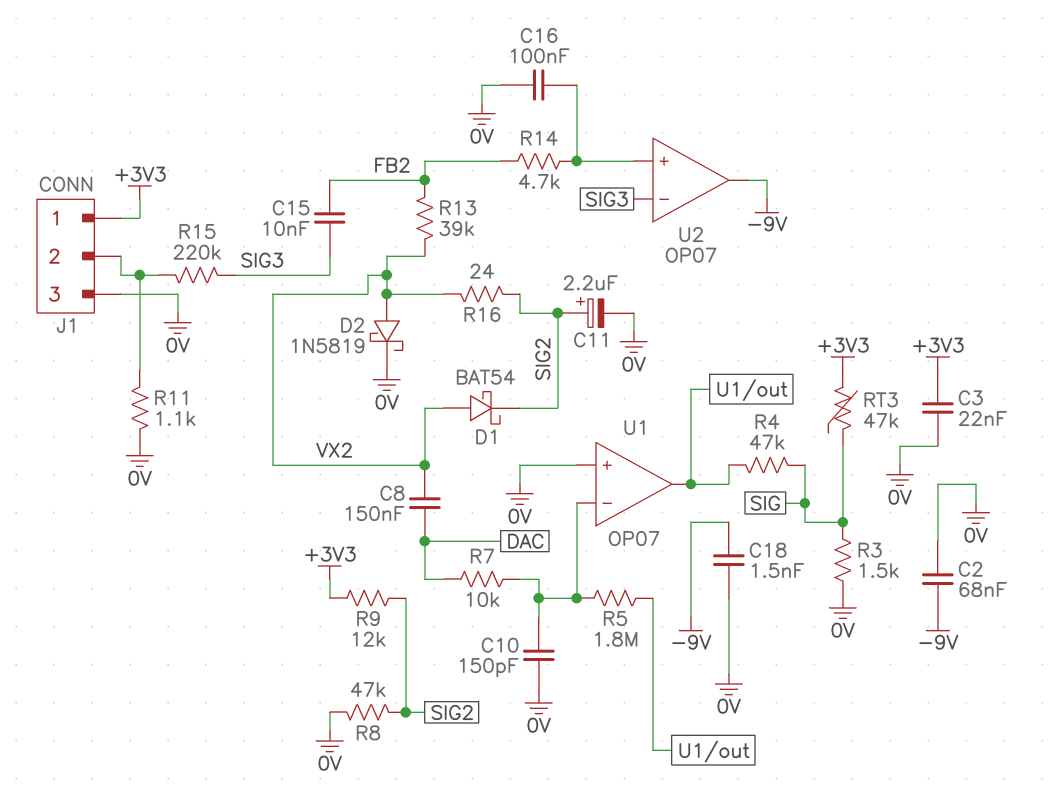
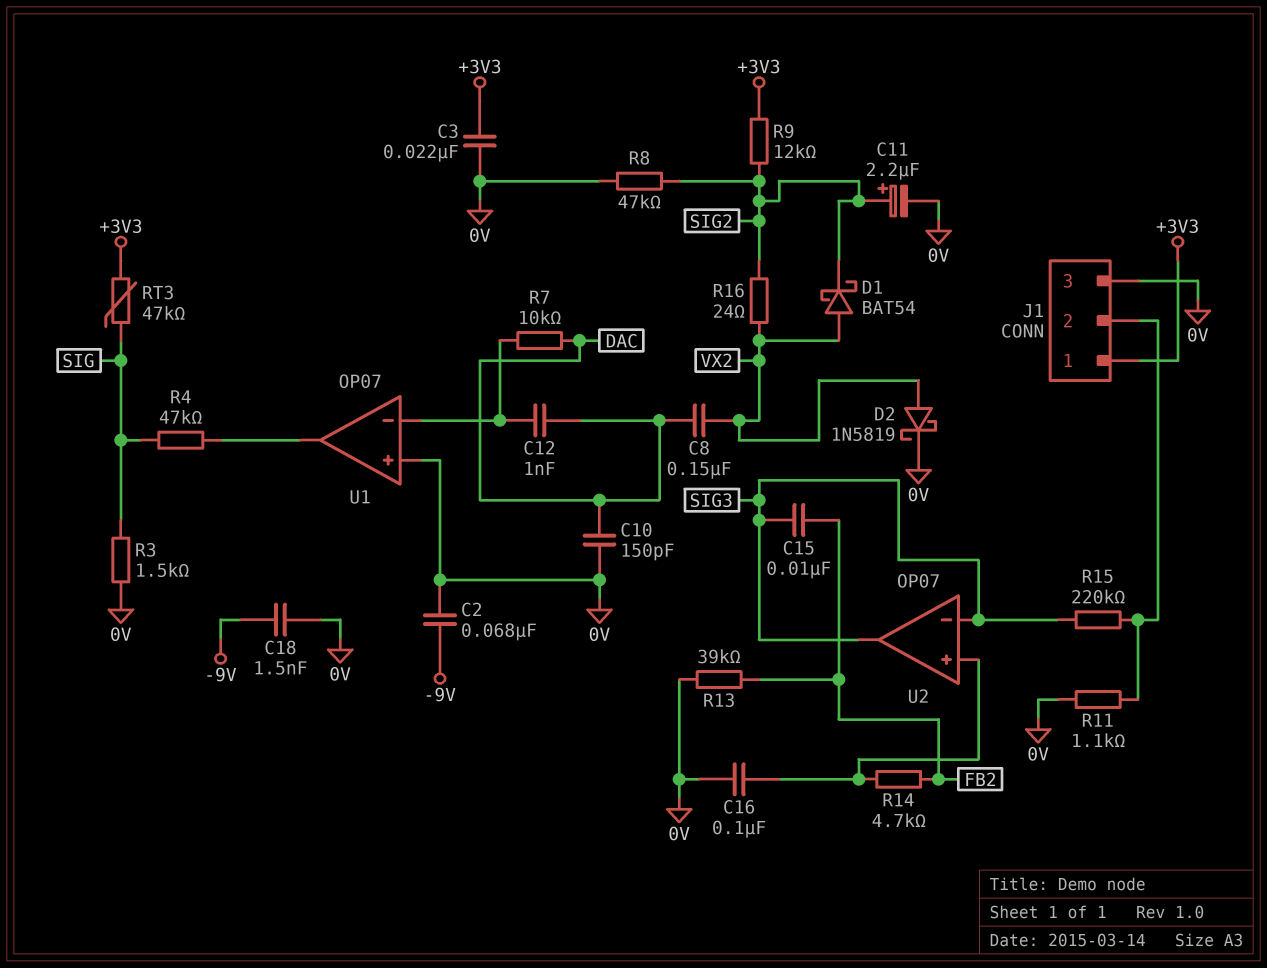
C10: 150pF (0V, U1/in-) -> 150pF (0V, DAC)
C12: none -> 1nF (DAC, U1/in-)
R5: 1.8M (U1/in-, U1/out) -> none
R13: 39k (FB2, VX2) -> 39k (0V, FB2)
U2 pin out: -9V -> SIG3

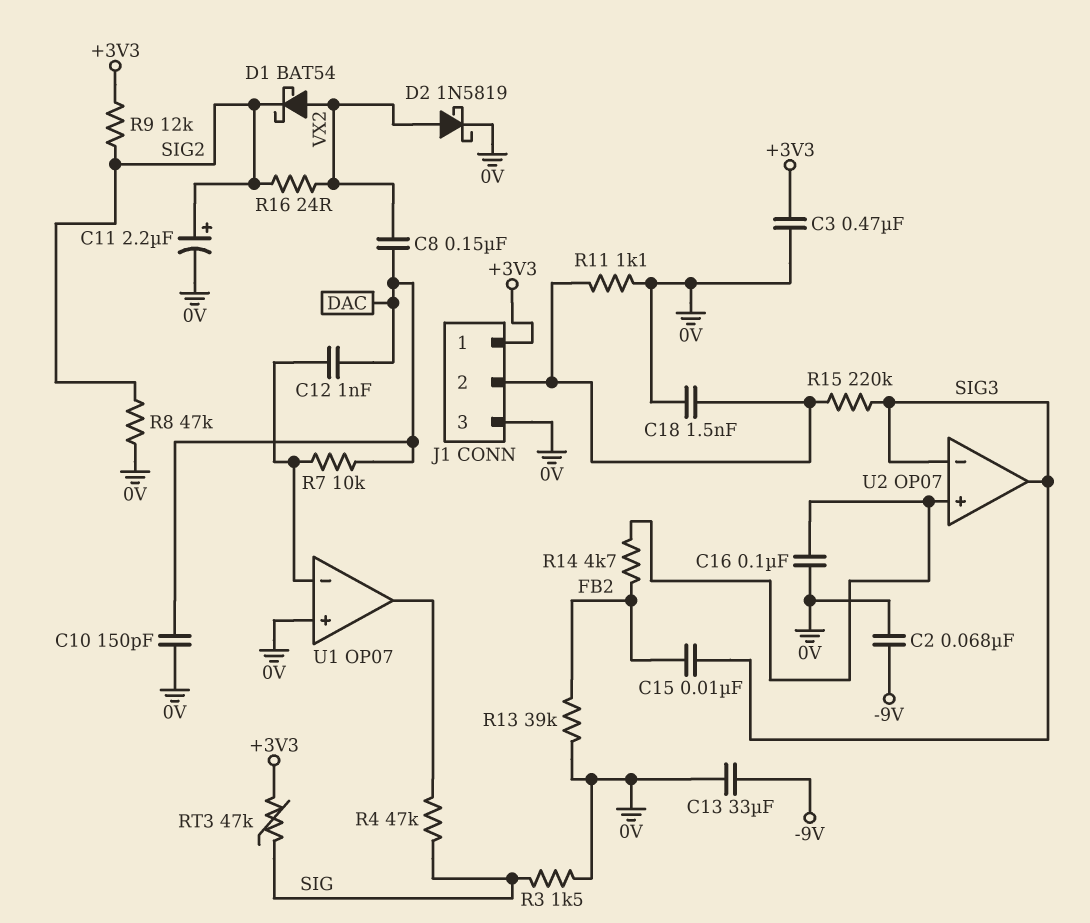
C3: 22nF (+3V3, 0V) -> 470nF (+3V3, 0V)
C13: none -> 33uF (-9V, 0V)
C18: 1.5nF (-9V, 0V) -> 1.5nF (0V, J1/2)

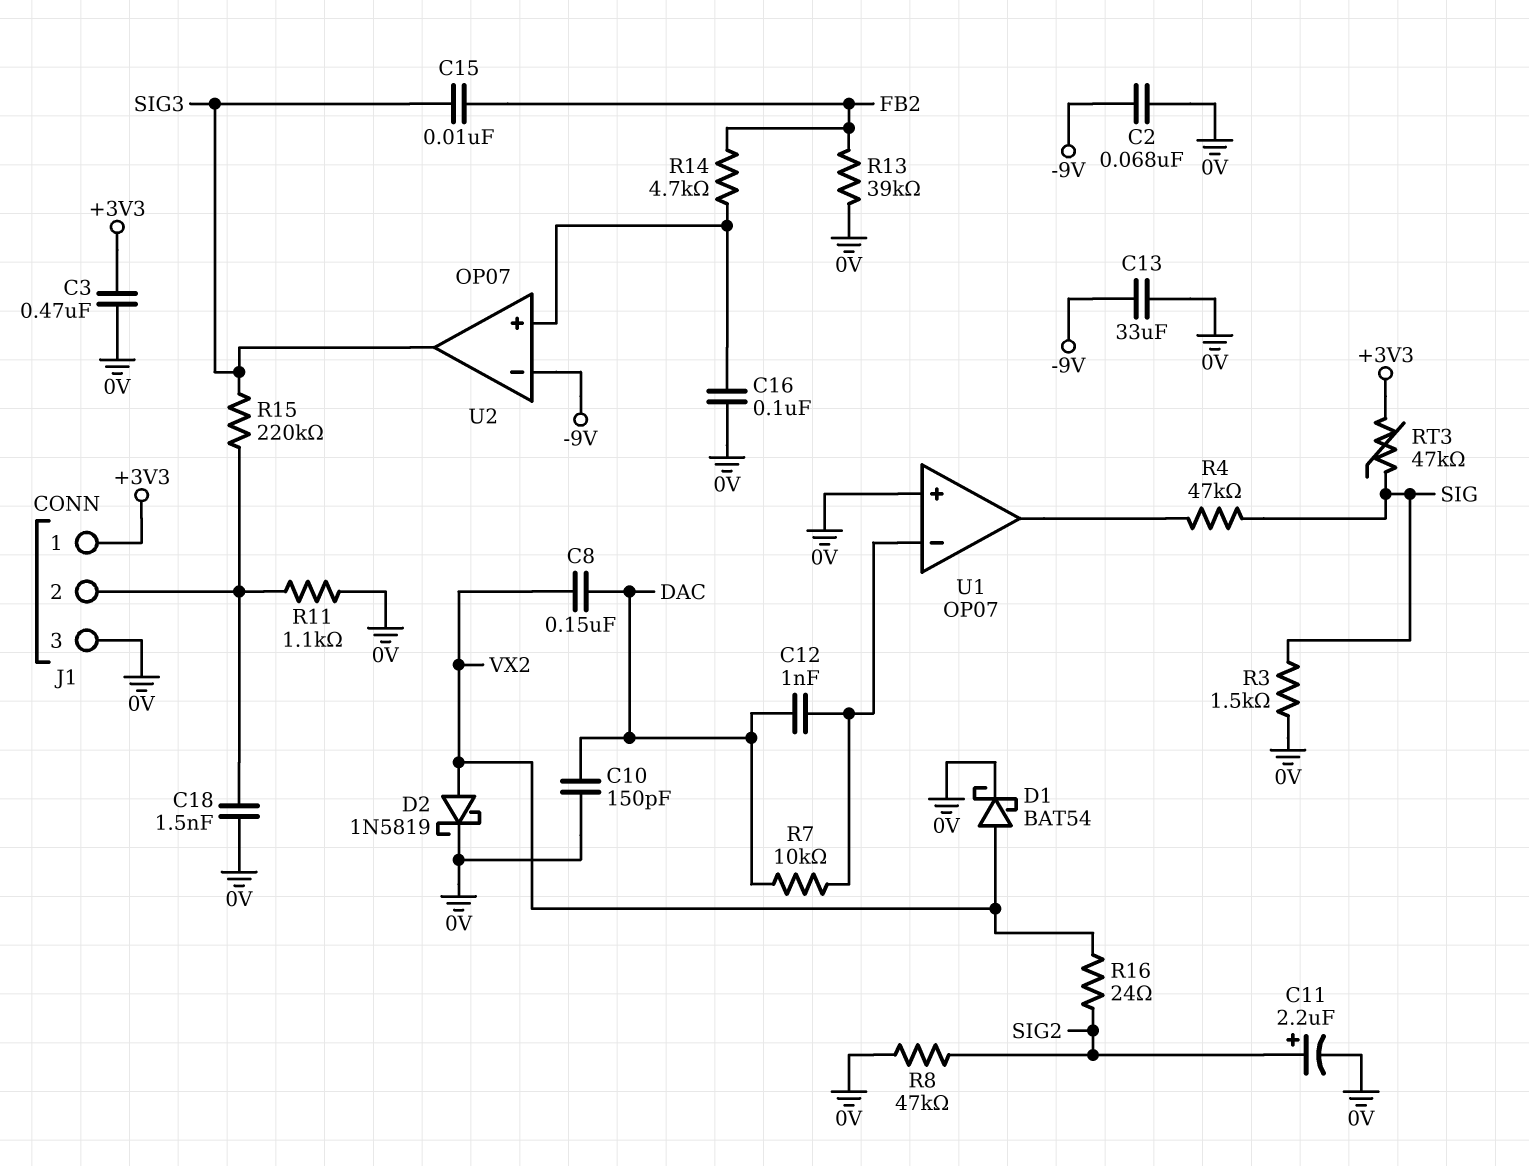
D1: schottky BAT54 (A VX2, K SIG2) -> schottky BAT54 (A VX2, K 0V)
R9: 12k (+3V3, SIG2) -> none
U2 pin in-: SIG3 -> -9V

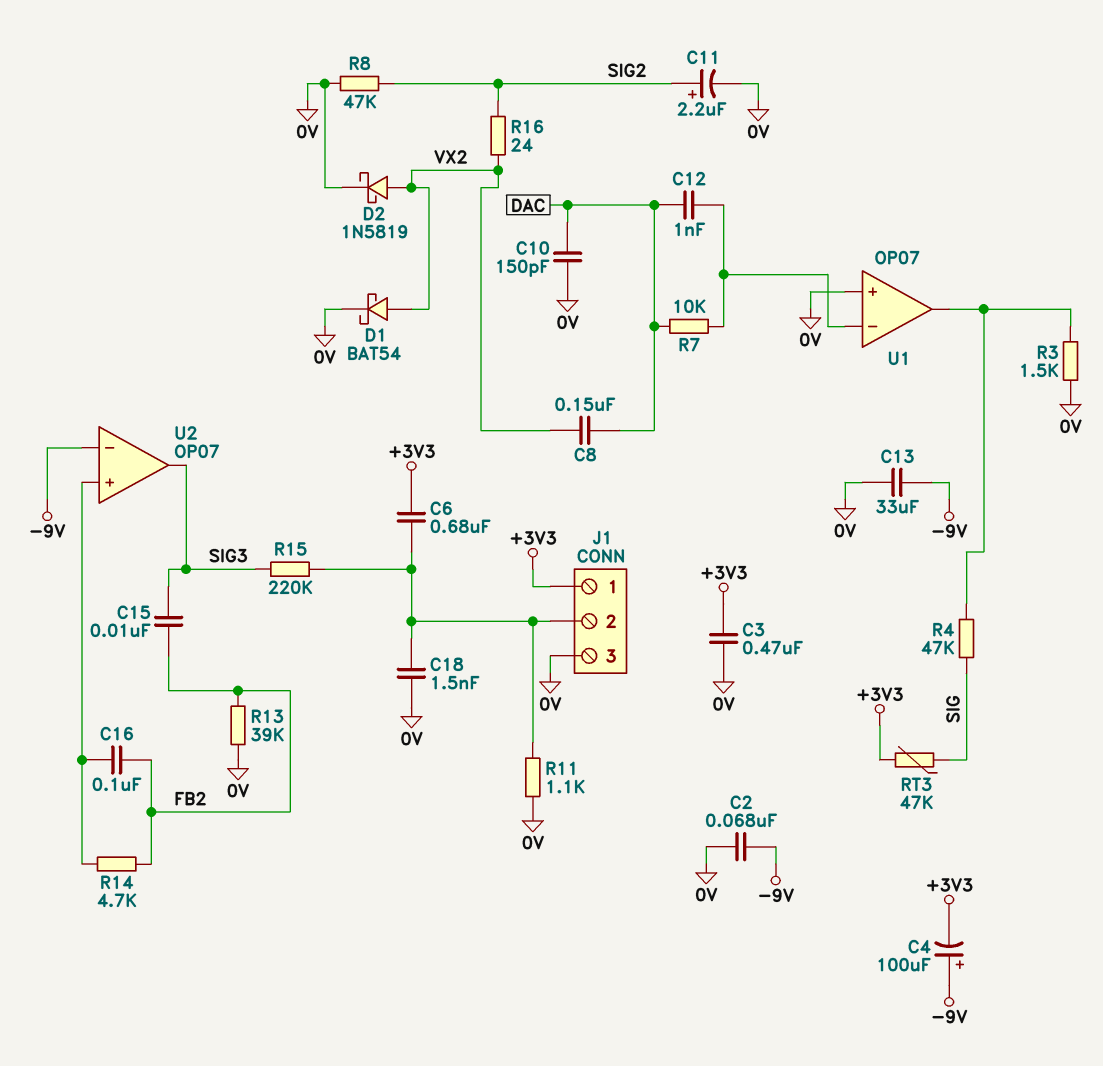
C4: none -> 100uF (plus -9V, minus +3V3)
C6: none -> 680nF (+3V3, J1/2)
C16: 100nF (0V, U2/in+) -> 100nF (FB2, U2/in+)
R3: 1.5k (0V, SIG) -> 1.5k (0V, U1/out)

